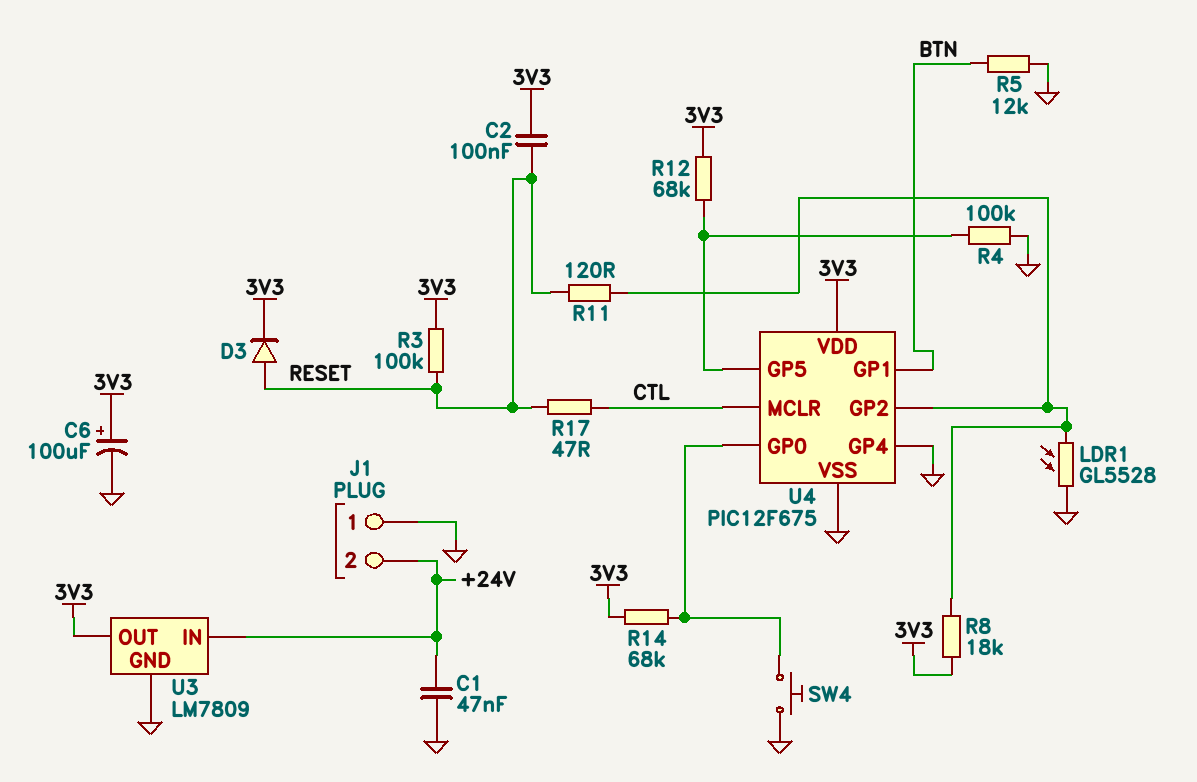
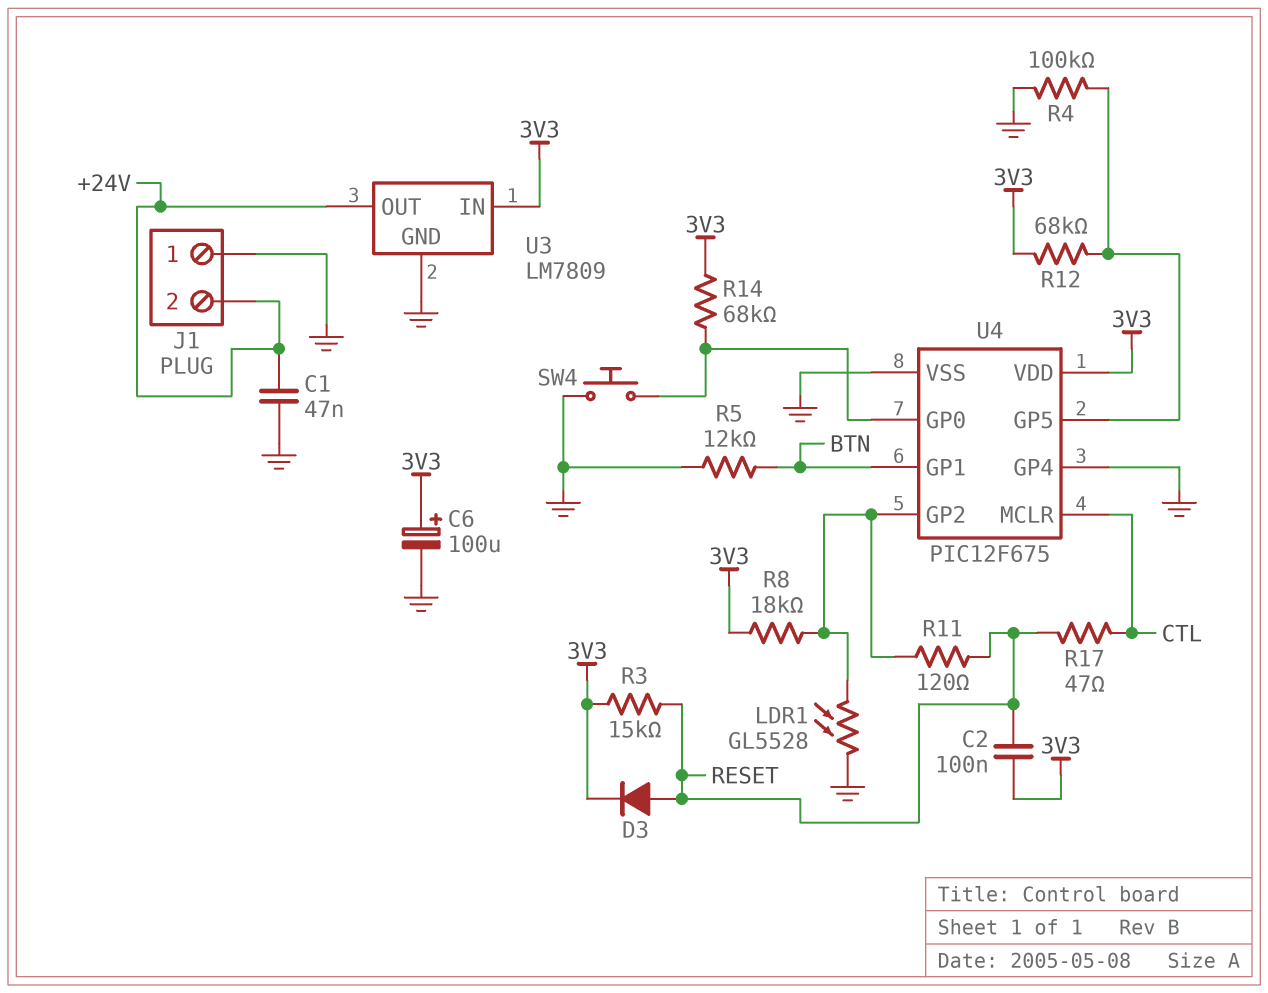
R3: 100k (3V3, RESET) -> 15k (3V3, RESET)
U3 pin IN: +24V -> 3V3
U3 pin OUT: 3V3 -> +24V

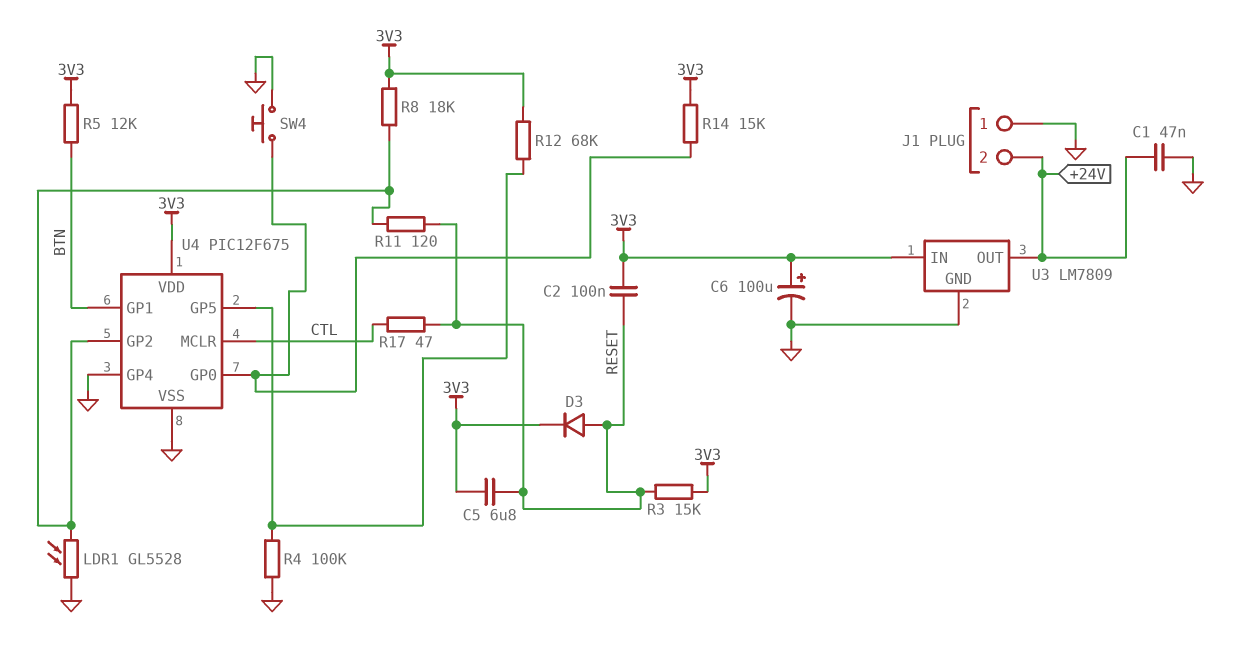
C5: none -> 6.8uF (3V3, RESET)
R5: 12k (BTN, GND) -> 12k (3V3, BTN)
R14: 68k (3V3, U4/GP0) -> 15k (3V3, U4/GP0)

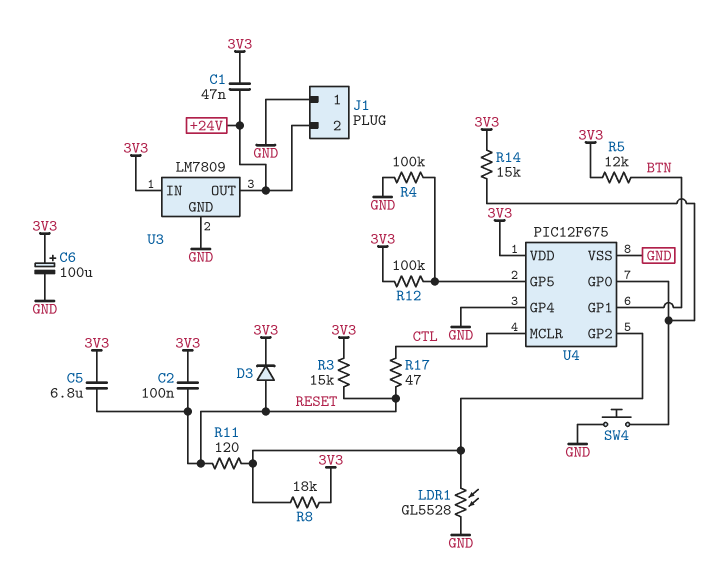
C1: 47nF (+24V, GND) -> 47nF (+24V, 3V3)
R12: 68k (3V3, U4/GP5) -> 100k (3V3, U4/GP5)

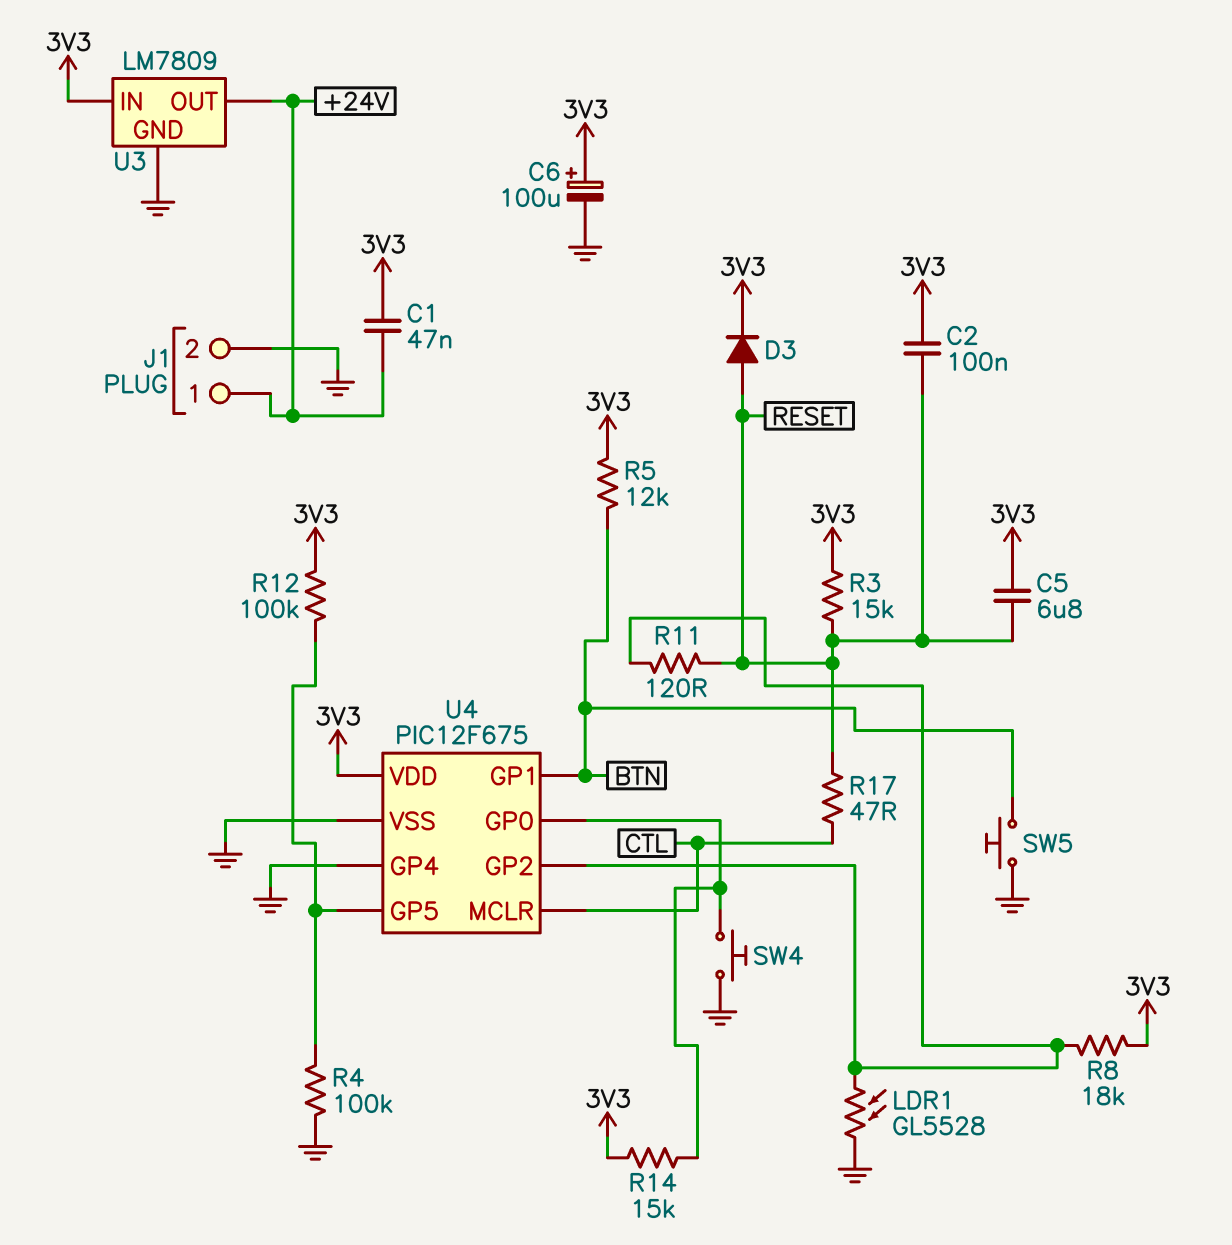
J1 pin 1: GND -> +24V
J1 pin 2: +24V -> GND
SW5: none -> button (BTN, GND)

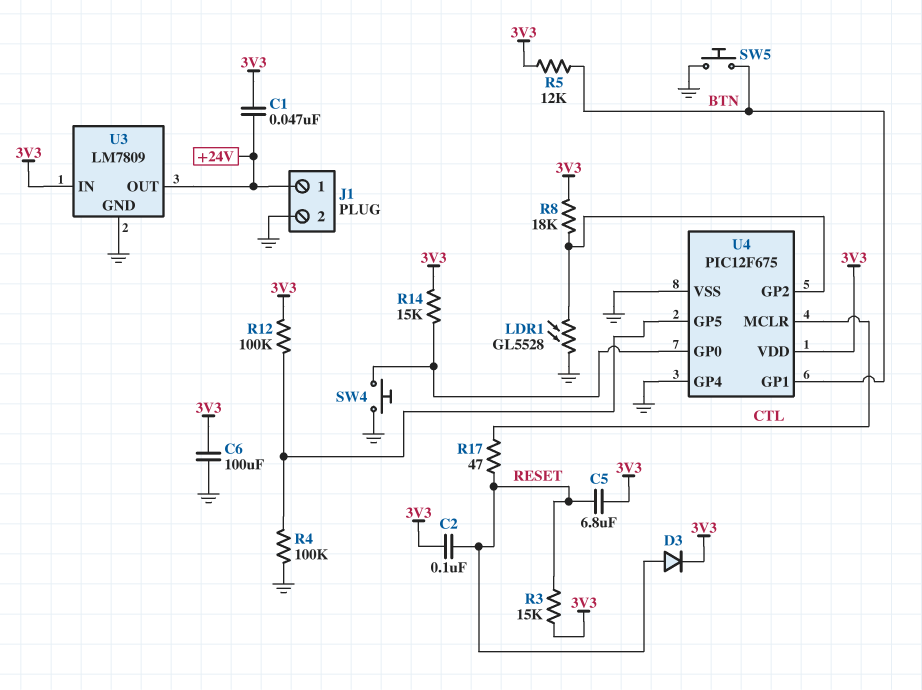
C6: 100uF (plus 3V3, minus GND) -> 100uF (3V3, GND)
R11: 120 (RESET, U4/GP2) -> none

